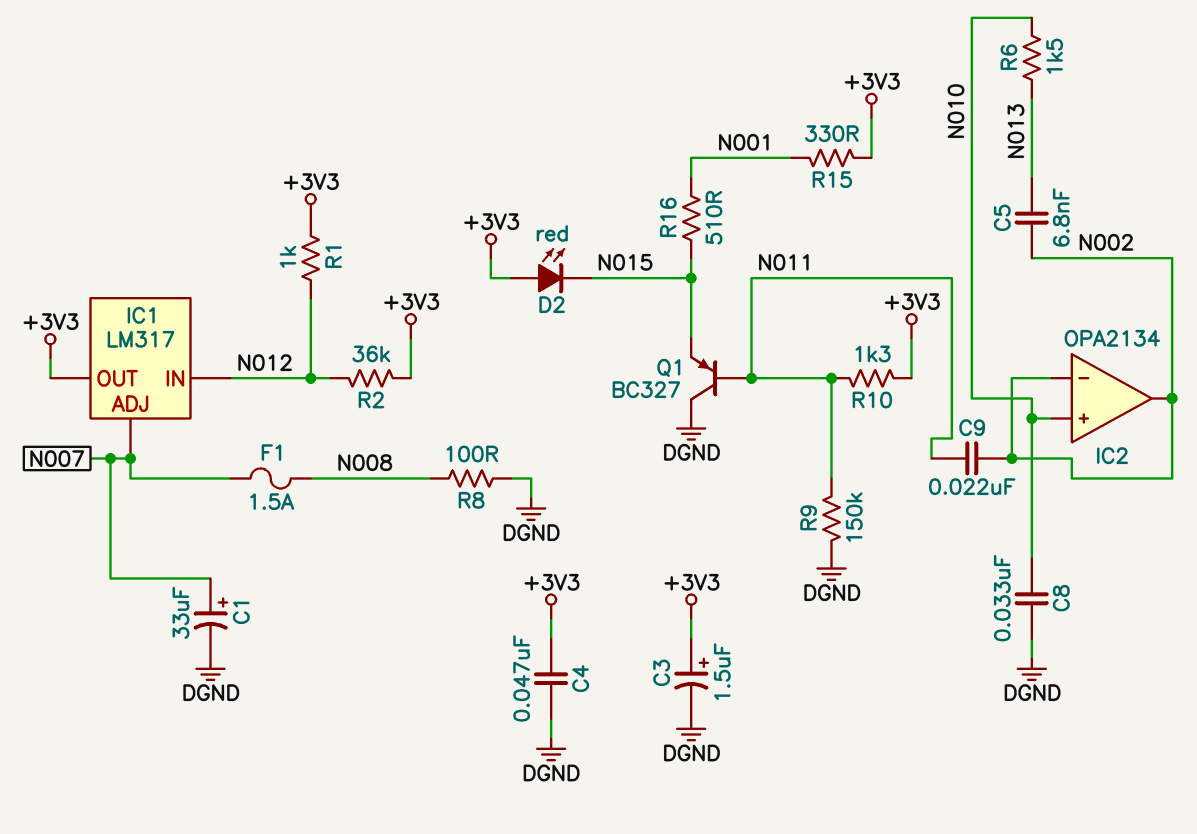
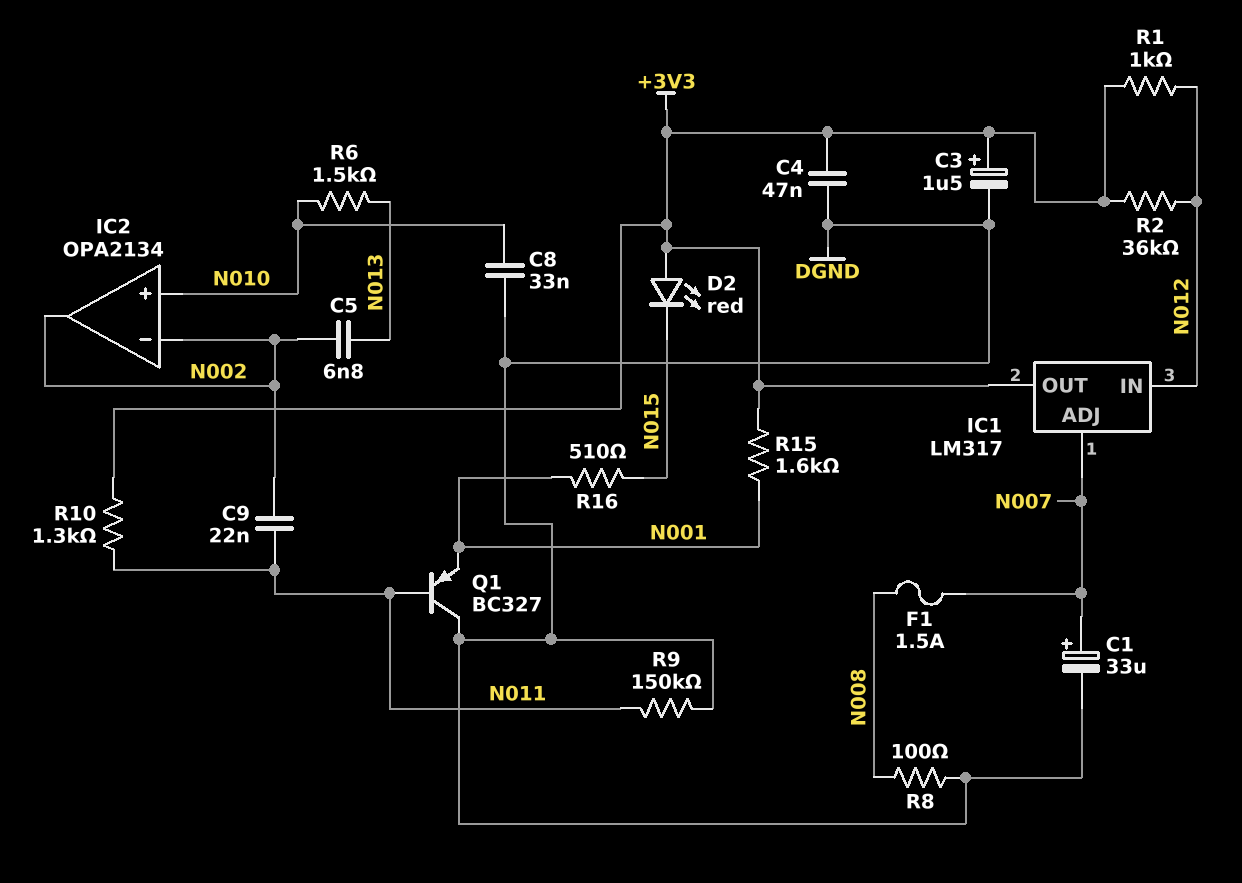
Q1: PNP BC327 (B N011, C DGND, E N015) -> PNP BC327 (B N011, C DGND, E N001)
R15: 330 (+3V3, N001) -> 1.6k (+3V3, N001)

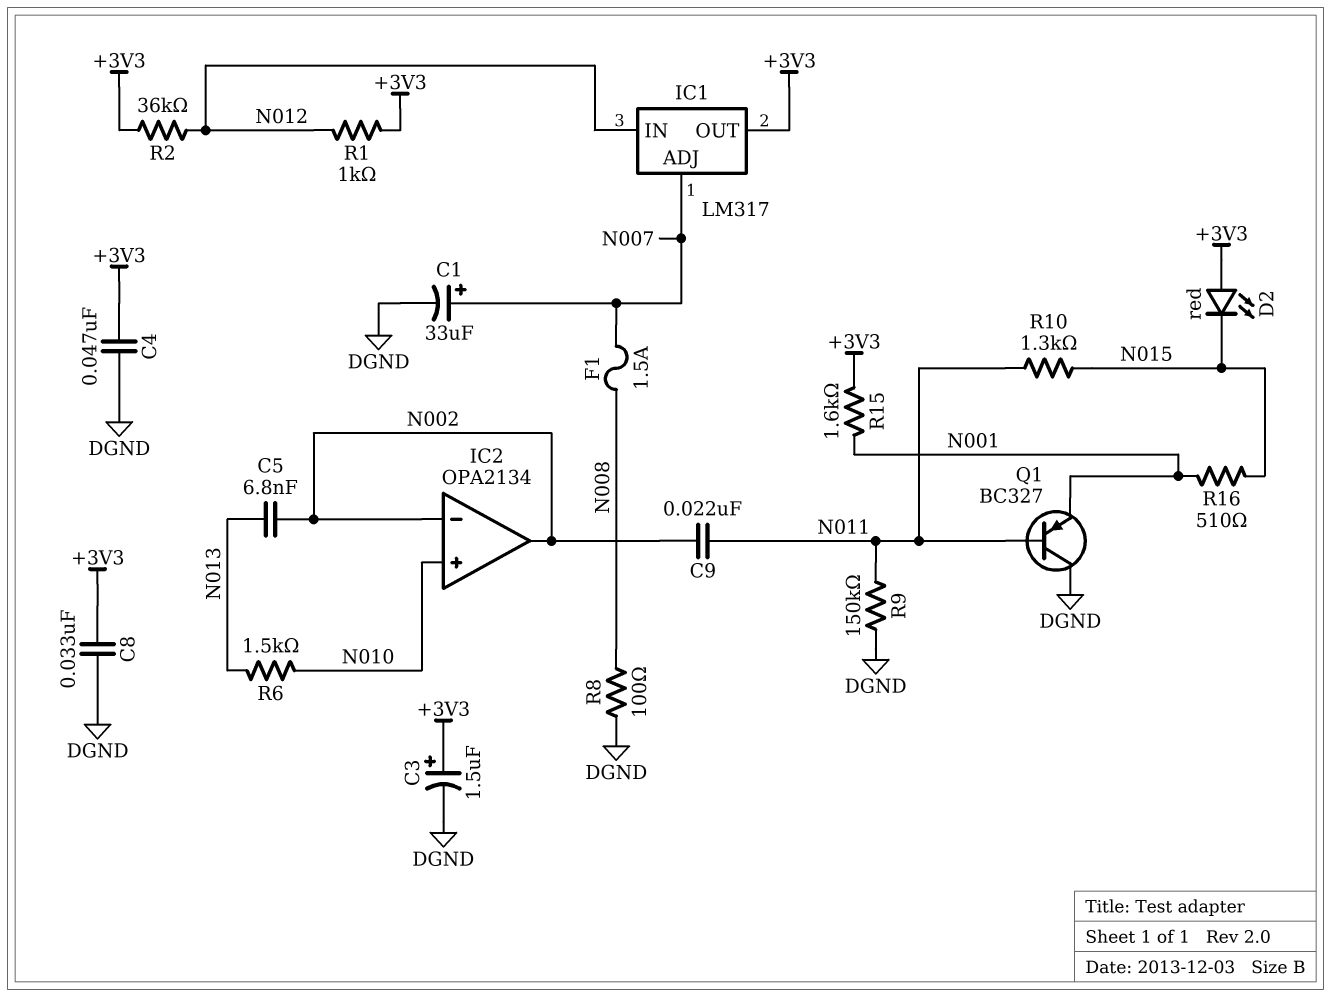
C8: 33nF (DGND, N010) -> 33nF (+3V3, DGND)
R10: 1.3k (+3V3, N011) -> 1.3k (N011, N015)

